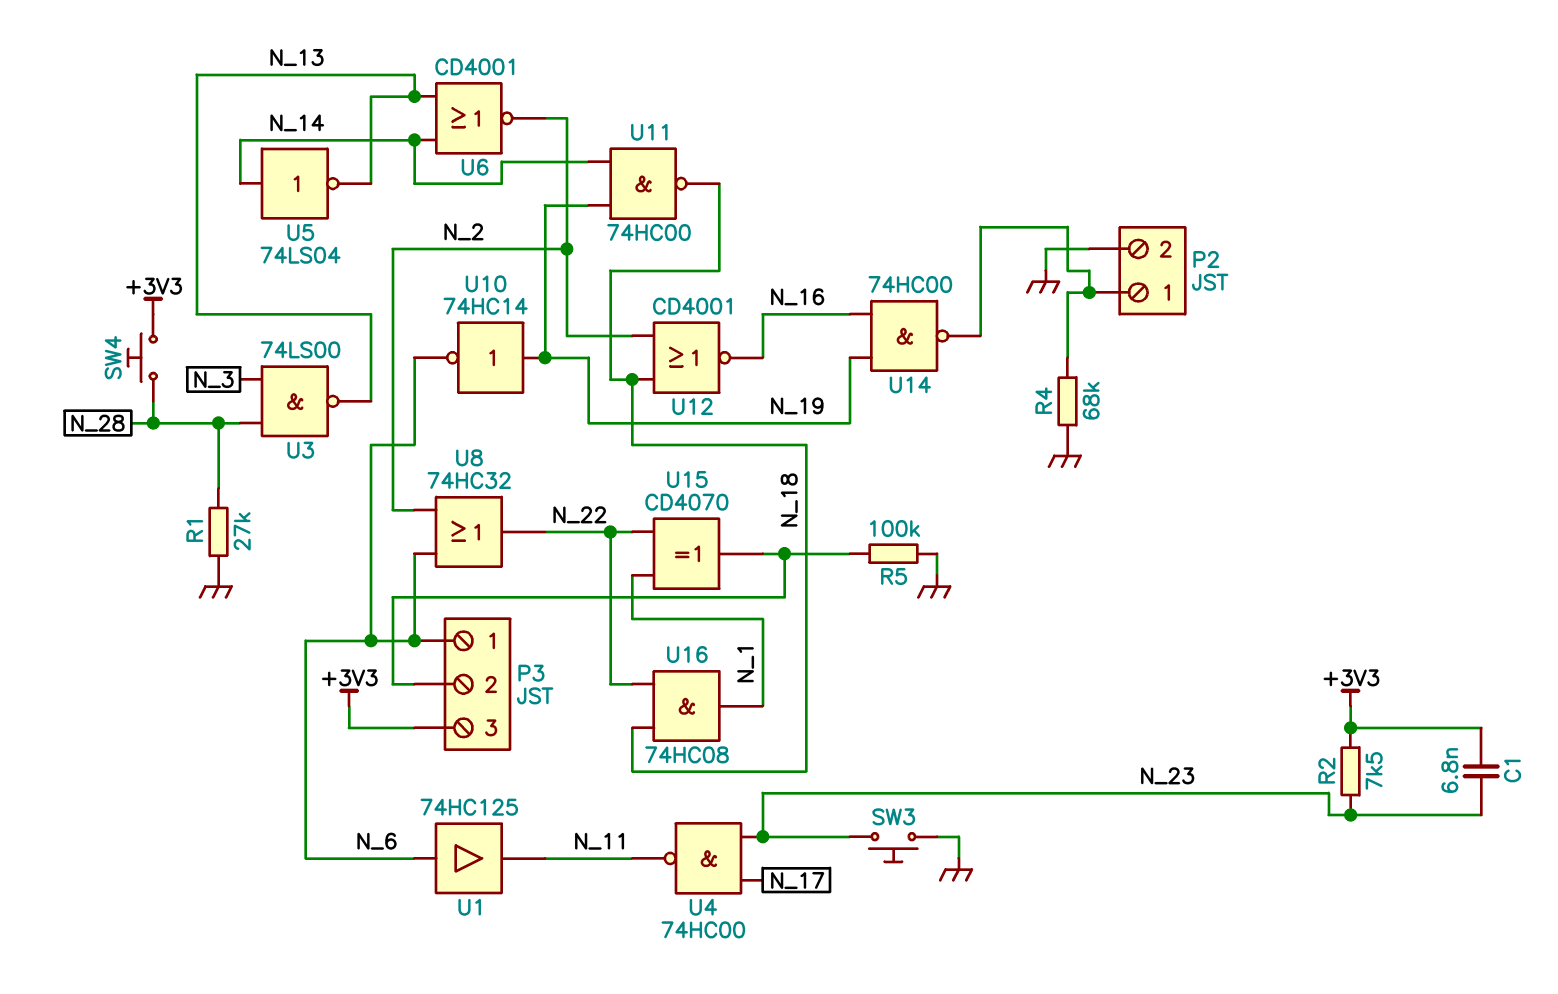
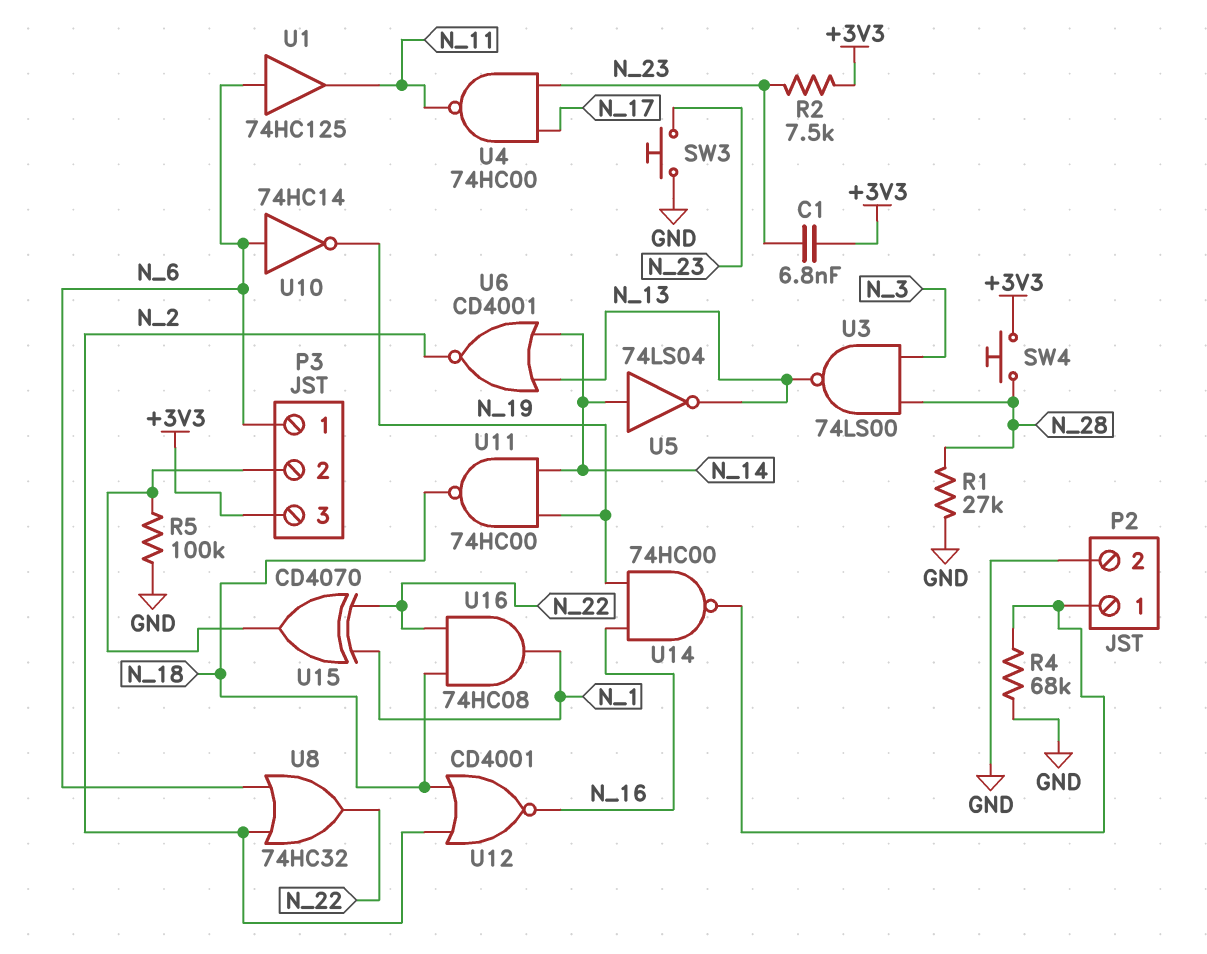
U10: NOT 74HC14 (in N_19, out N_6) -> NOT 74HC14 (in N_6, out N_19)

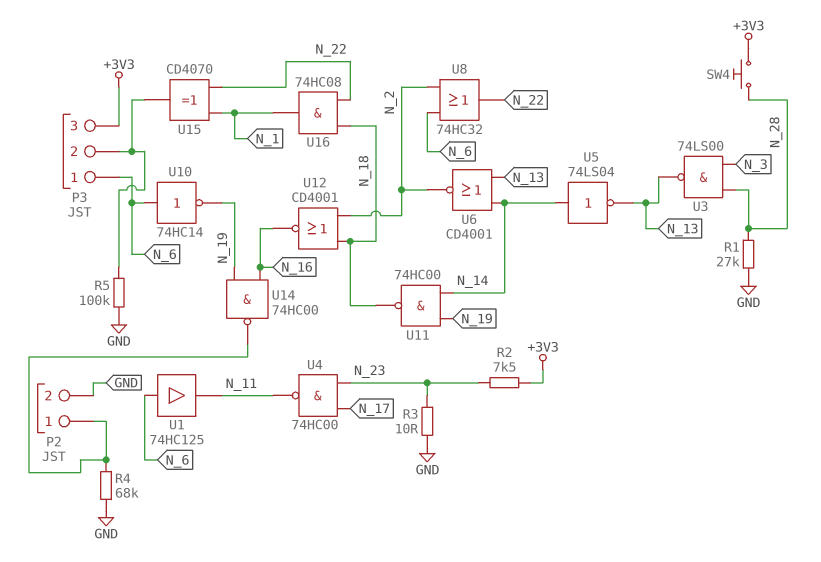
C1: 6.8nF (+3V3, N_23) -> none
R3: none -> 10 (GND, N_23)
SW3: button (GND, N_23) -> none

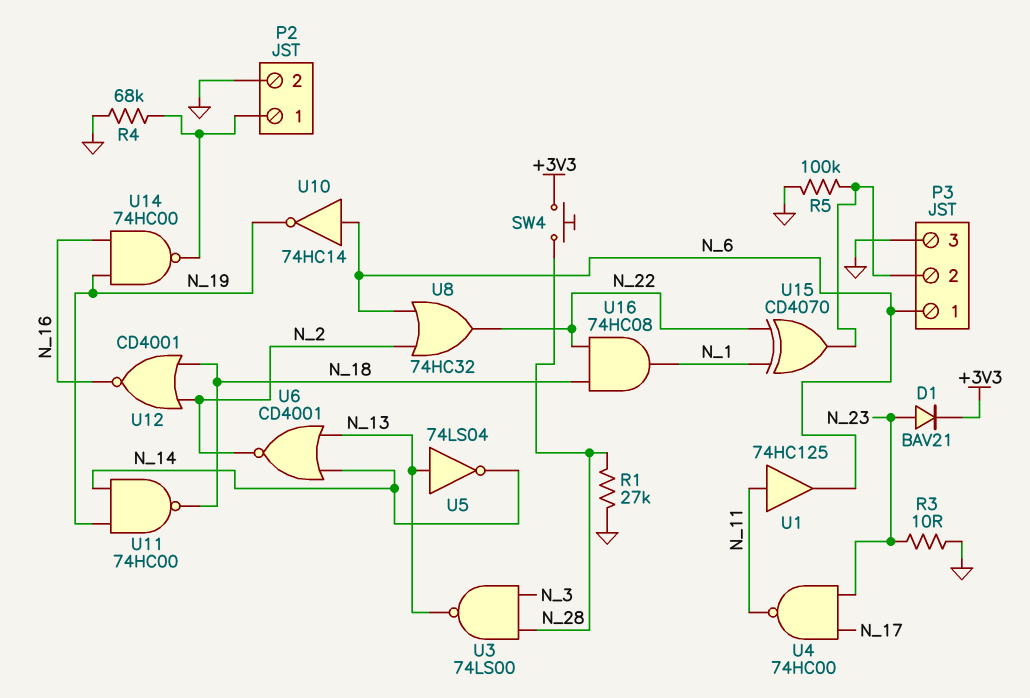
D1: none -> diode BAV21 (A N_23, K +3V3)
P3 pin 3: +3V3 -> GND
R2: 7.5k (+3V3, N_23) -> none
U1: buffer 74HC125 (in N_6, out N_11) -> buffer 74HC125 (in N_11, out N_6)
U5: NOT 74LS04 (in N_14, out N_13) -> NOT 74LS04 (in N_13, out N_14)

